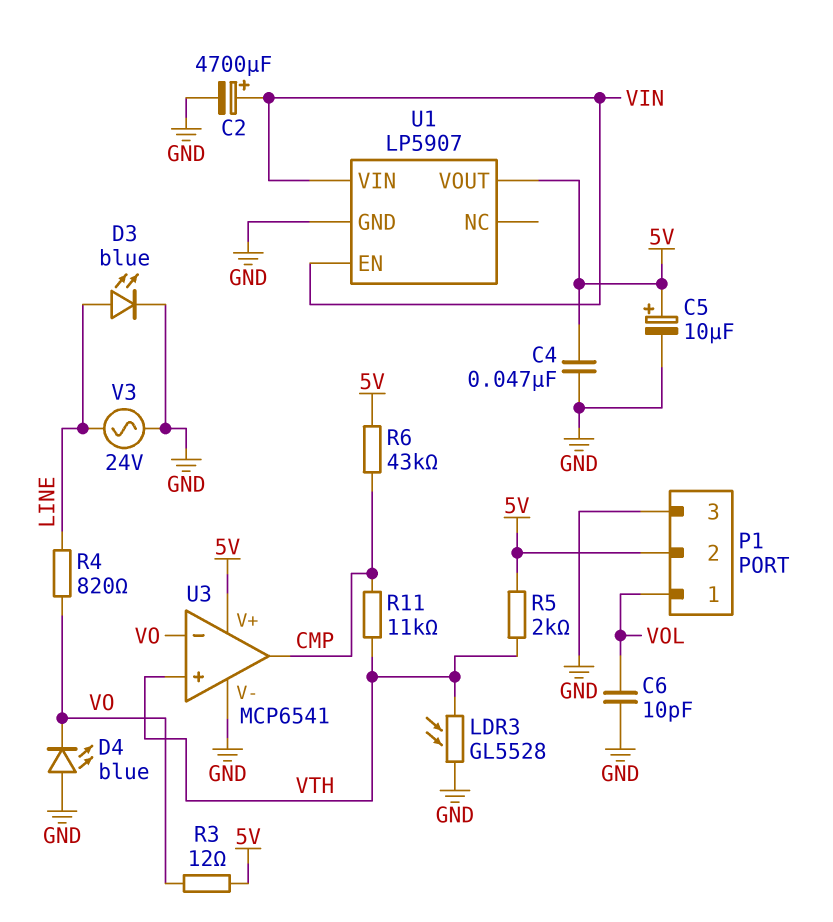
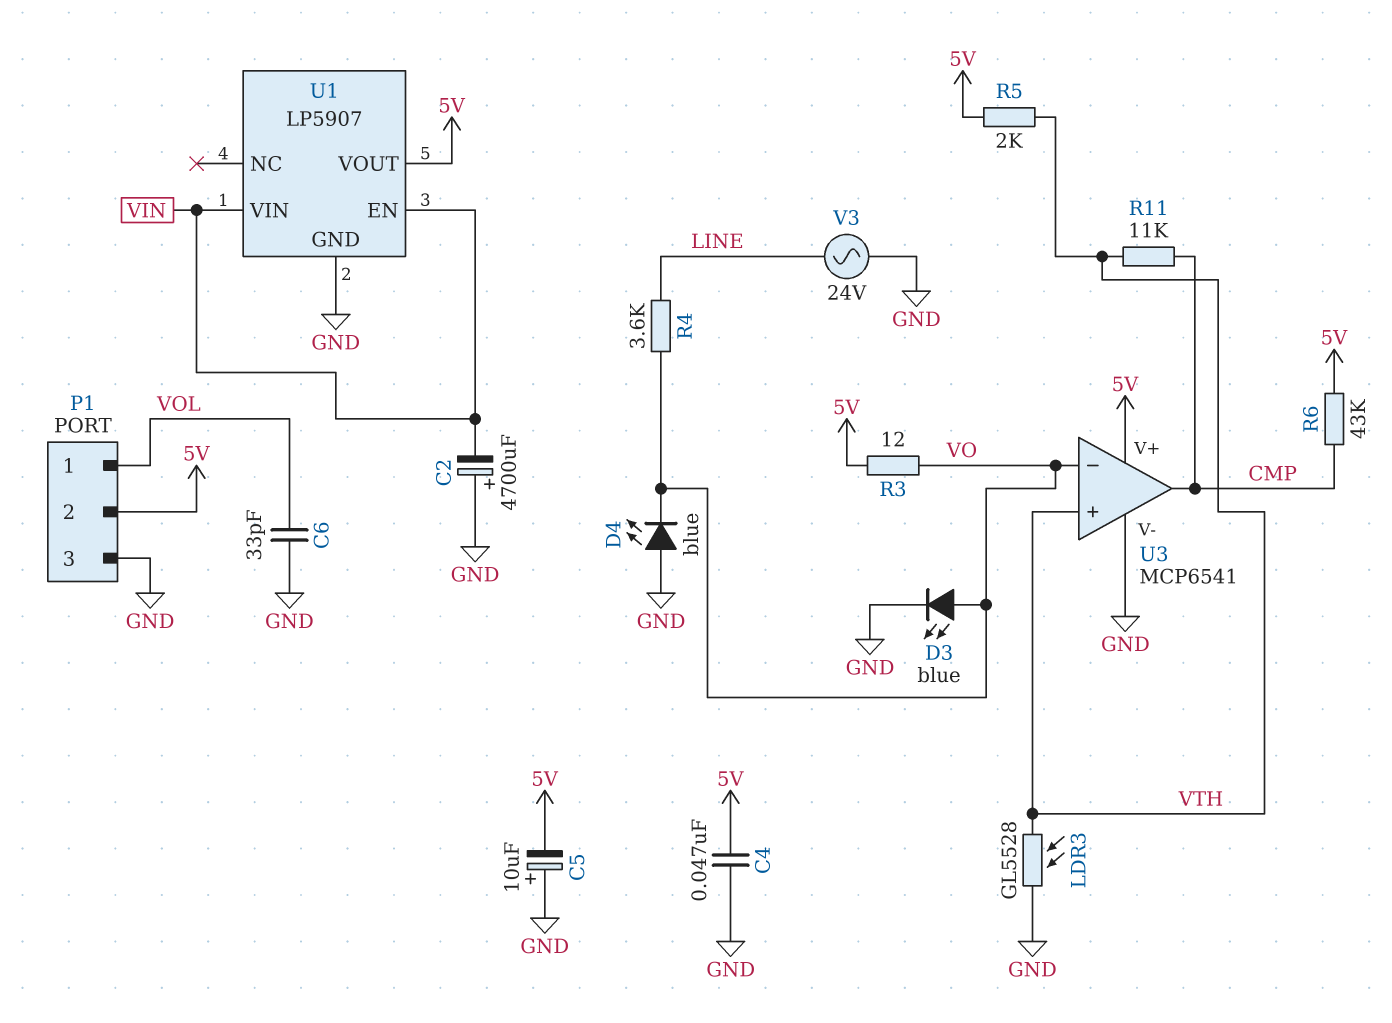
C2: 4700uF (plus VIN, minus GND) -> 4700uF (plus GND, minus VIN)
C5: 10uF (plus 5V, minus GND) -> 10uF (plus GND, minus 5V)
C6: 10pF (GND, VOL) -> 33pF (GND, VOL)
D3: LED blue (A LINE, K GND) -> LED blue (A VO, K GND)
R4: 820 (LINE, VO) -> 3.6k (LINE, VO)

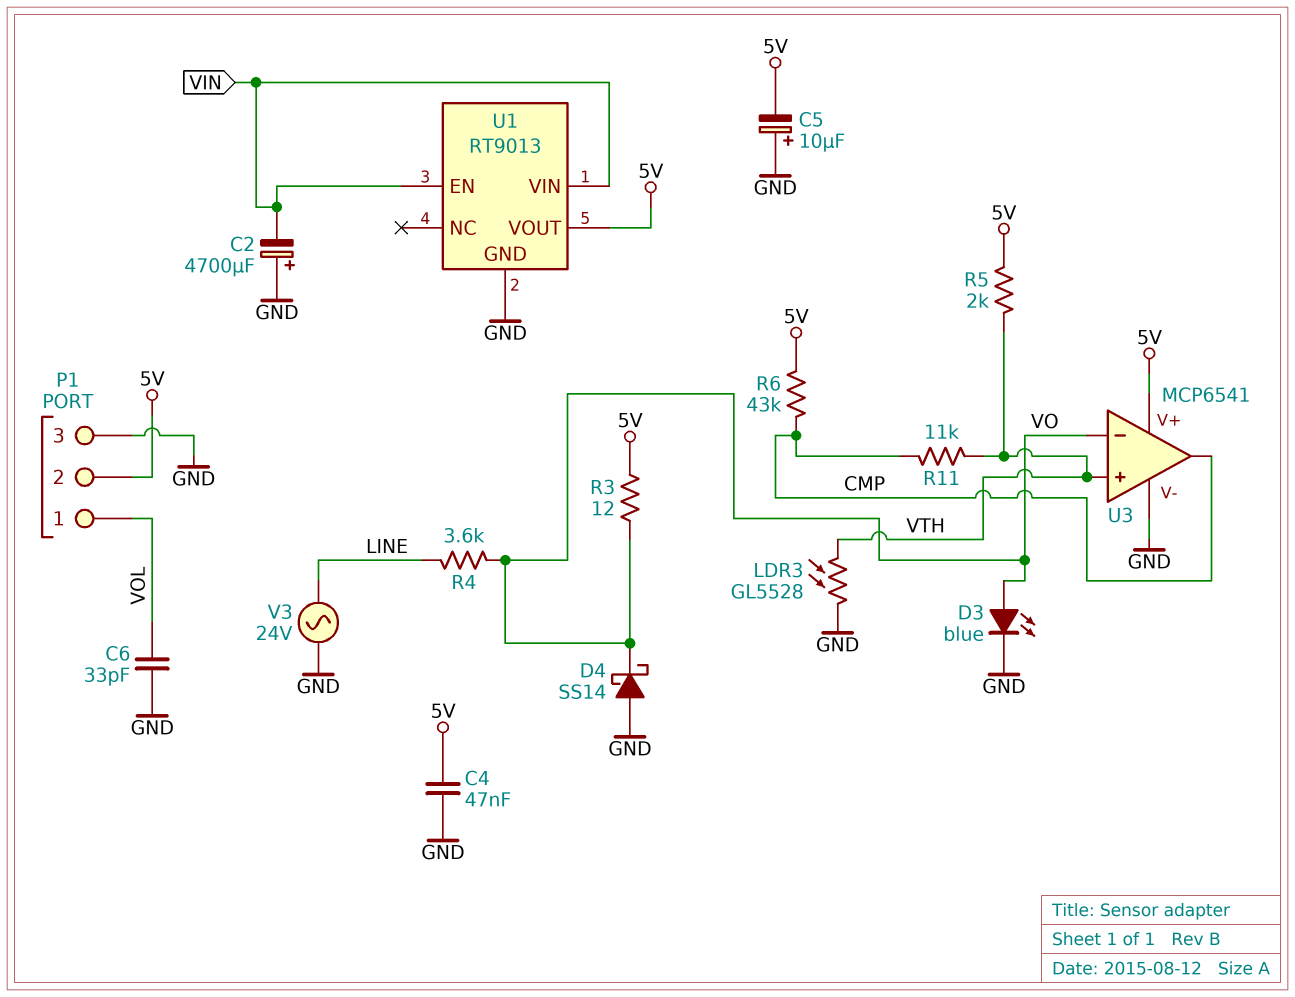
D4: LED blue (A GND, K VO) -> schottky SS14 (A GND, K VO)
U1: LP5907 -> RT9013

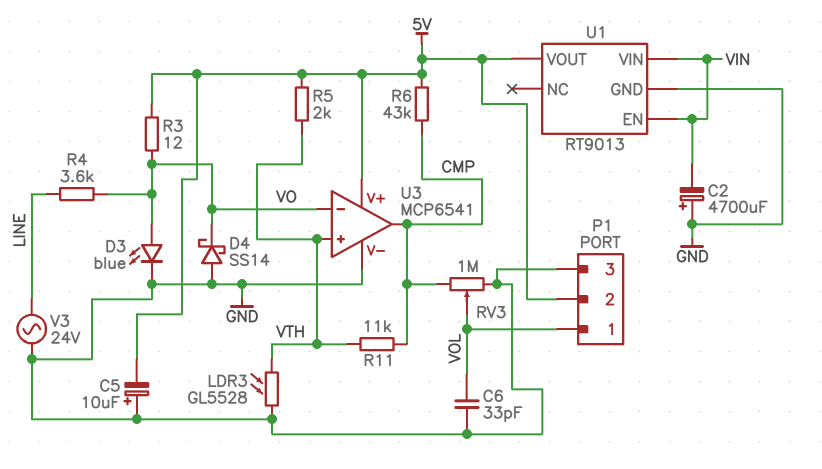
C4: 47nF (5V, GND) -> none
RV3: none -> 1M (CMP, GND, wiper VOL)

